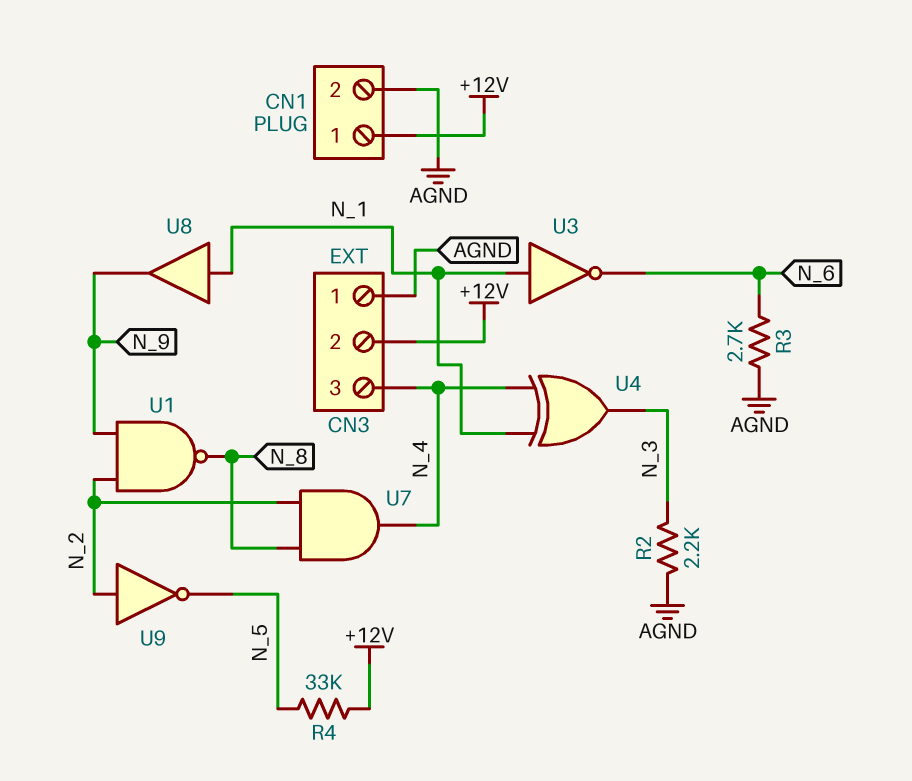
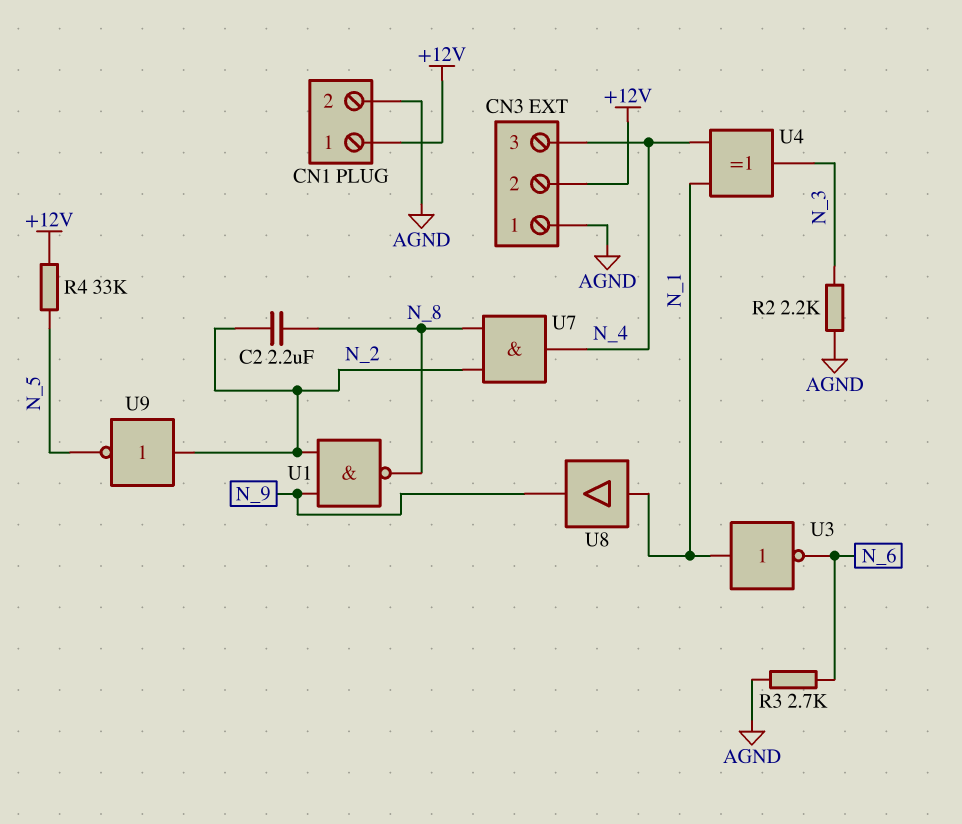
C2: none -> 2.2uF (N_2, N_8)

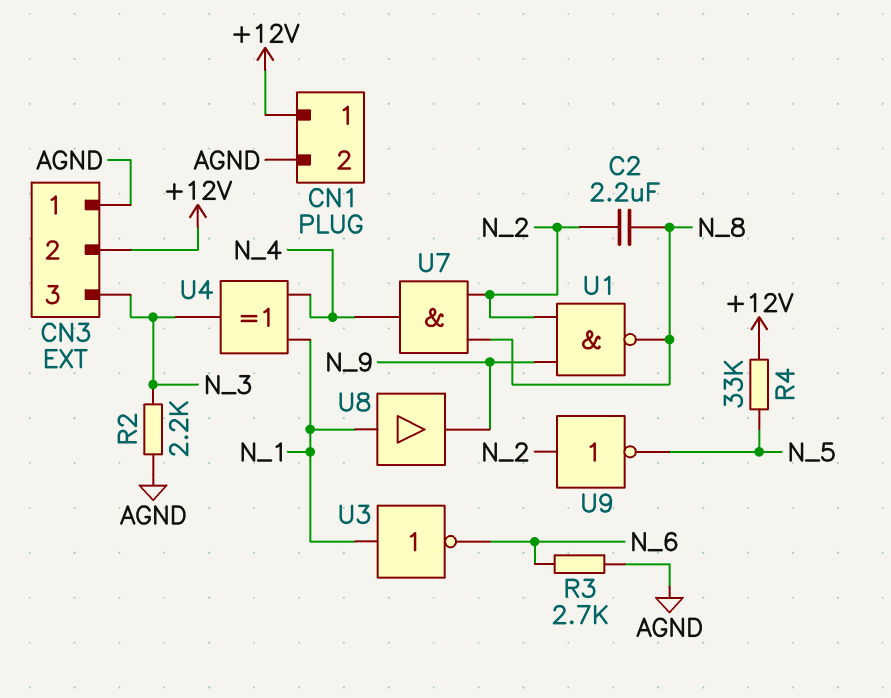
CN3 pin 3: N_4 -> N_3

